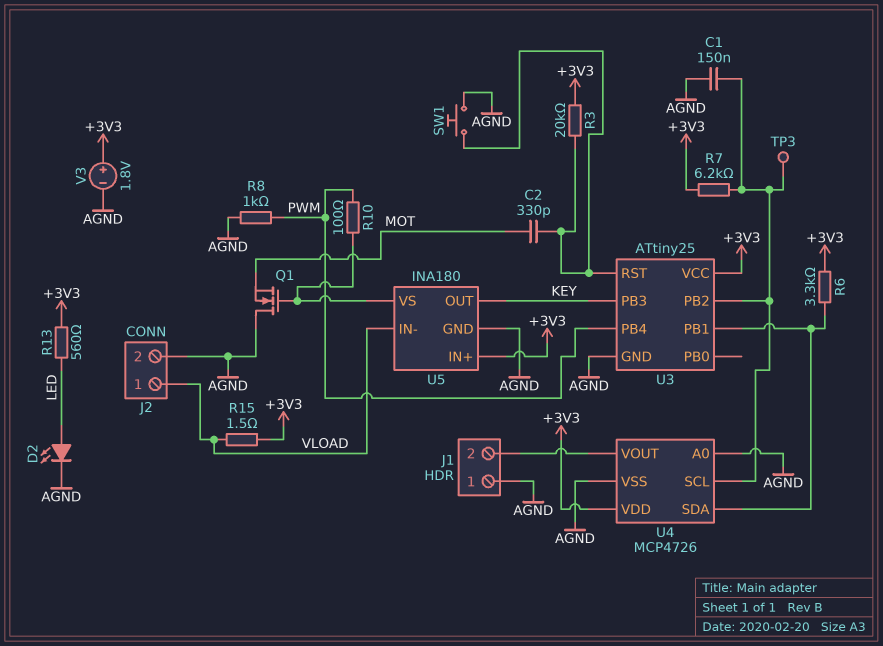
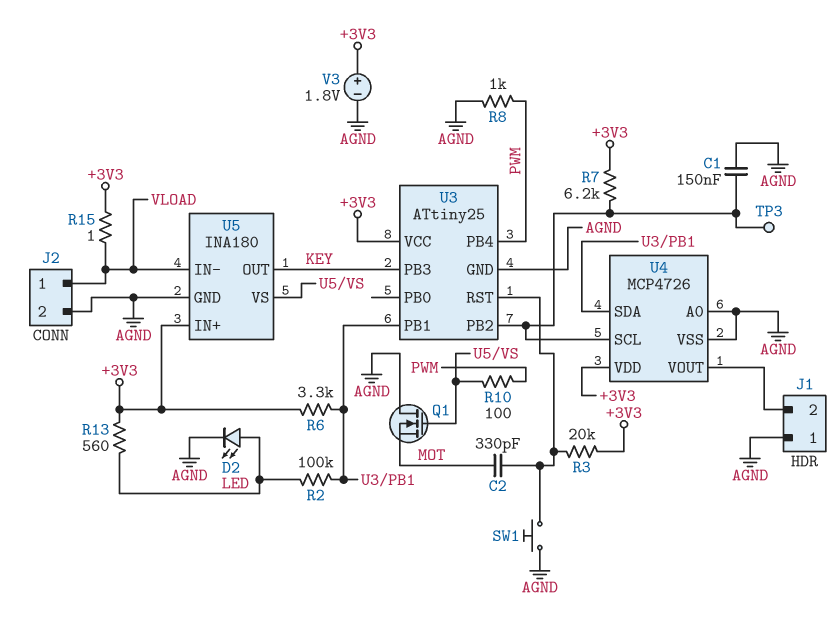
R2: none -> 100k (LED, U3/PB1)
R15: 1.5 (+3V3, VLOAD) -> 1 (+3V3, VLOAD)

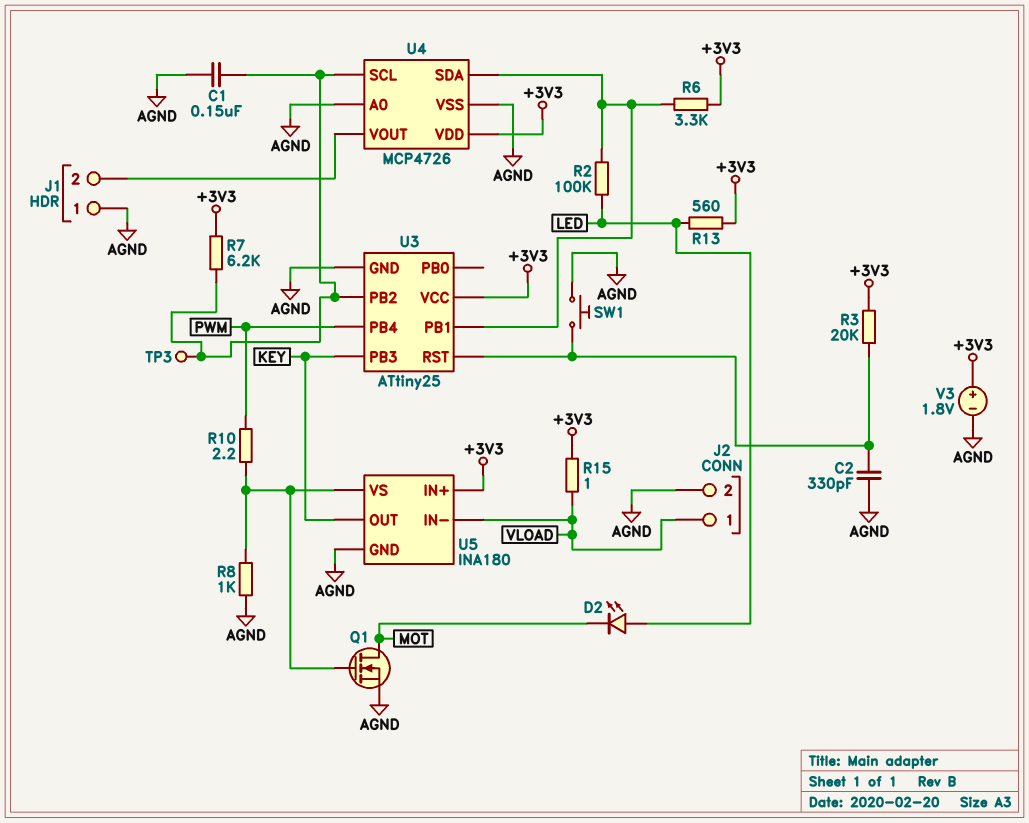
C2: 330pF (MOT, U3/RST) -> 330pF (AGND, U3/RST)
D2: LED (A LED, K AGND) -> LED (A LED, K MOT)
Q1: NMOS (G U5/VS, D AGND, S MOT) -> NMOS (G U5/VS, D MOT, S AGND)
R8: 1k (AGND, PWM) -> 1k (AGND, U5/VS)
R10: 100 (PWM, U5/VS) -> 2.2 (PWM, U5/VS)

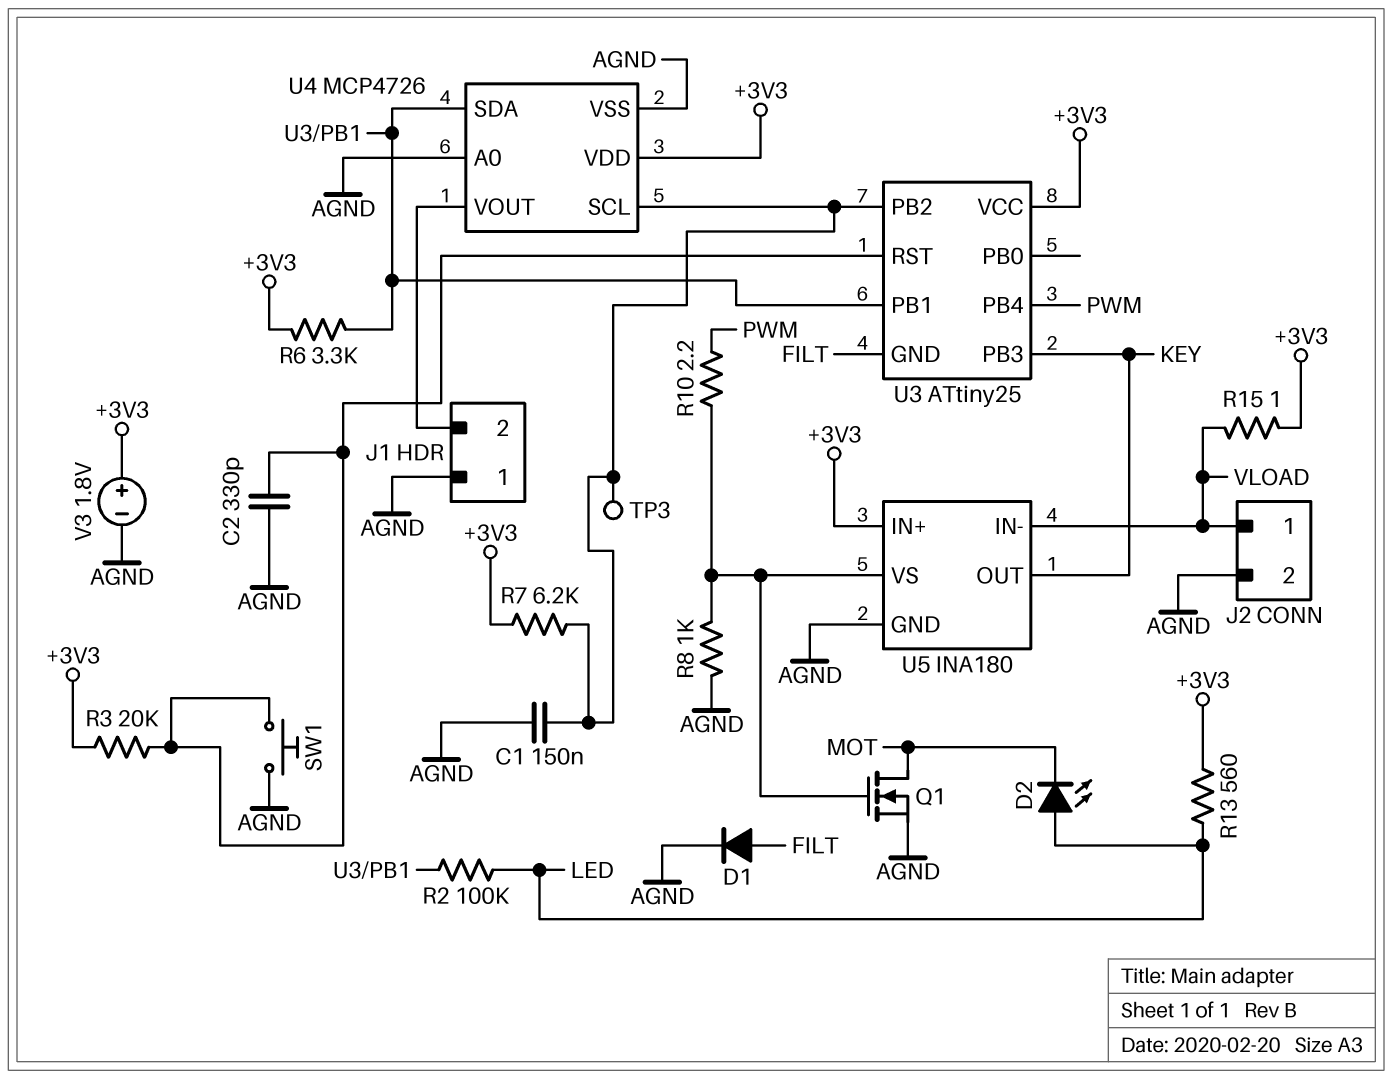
D1: none -> diode (A FILT, K AGND)
U3 pin GND: AGND -> FILT

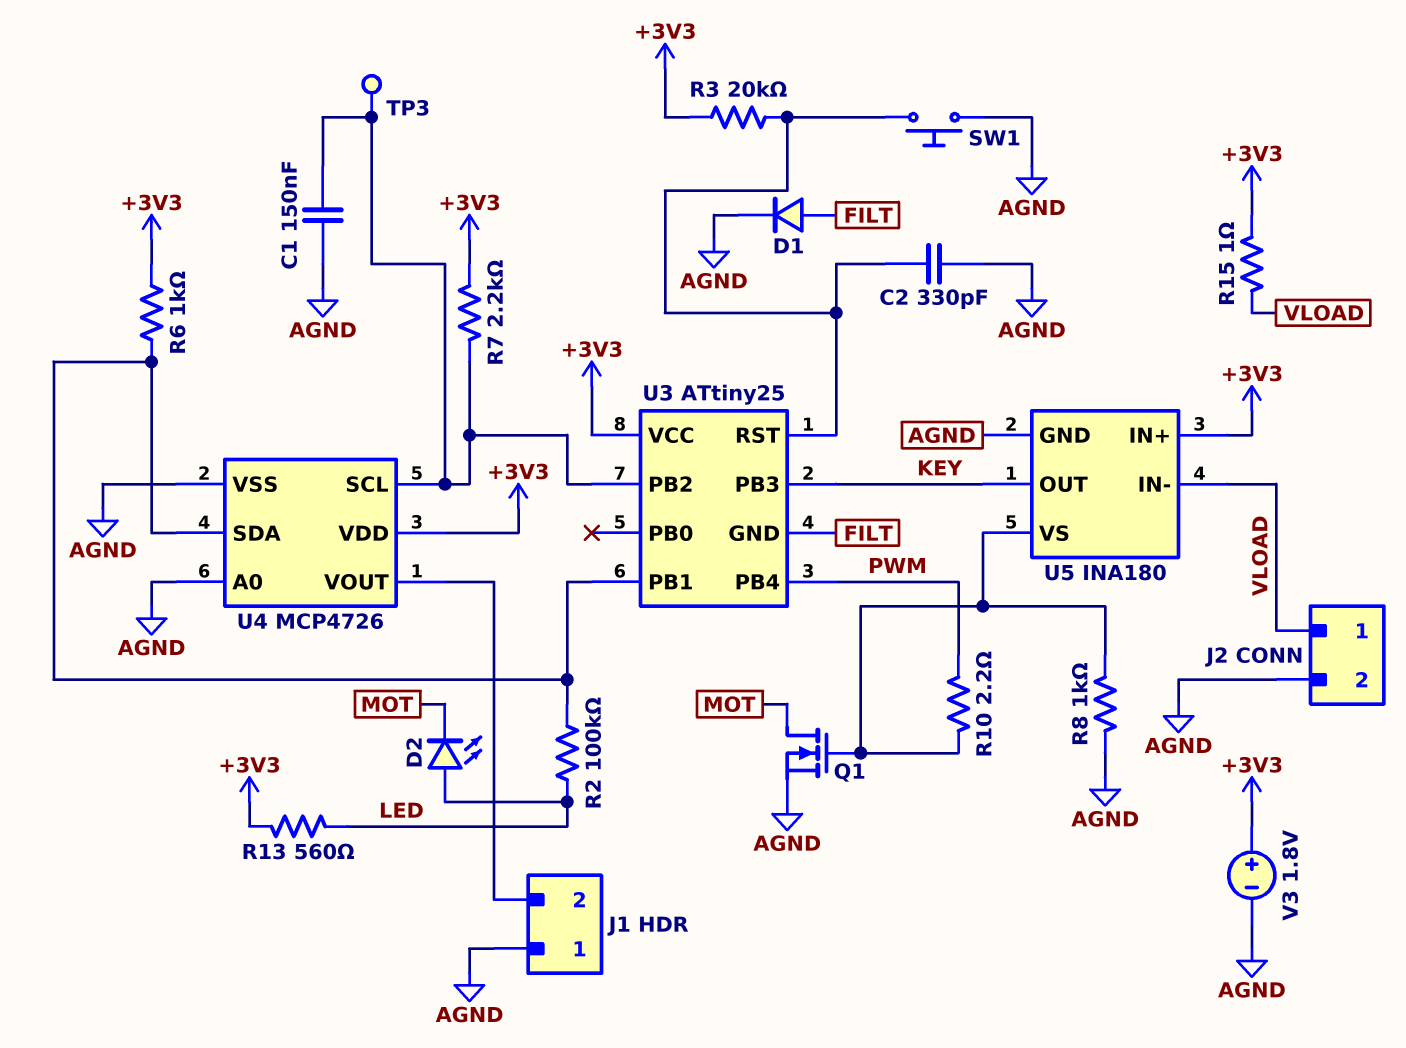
R6: 3.3k (+3V3, U3/PB1) -> 1k (+3V3, U3/PB1)
R7: 6.2k (+3V3, U3/PB2) -> 2.2k (+3V3, U3/PB2)

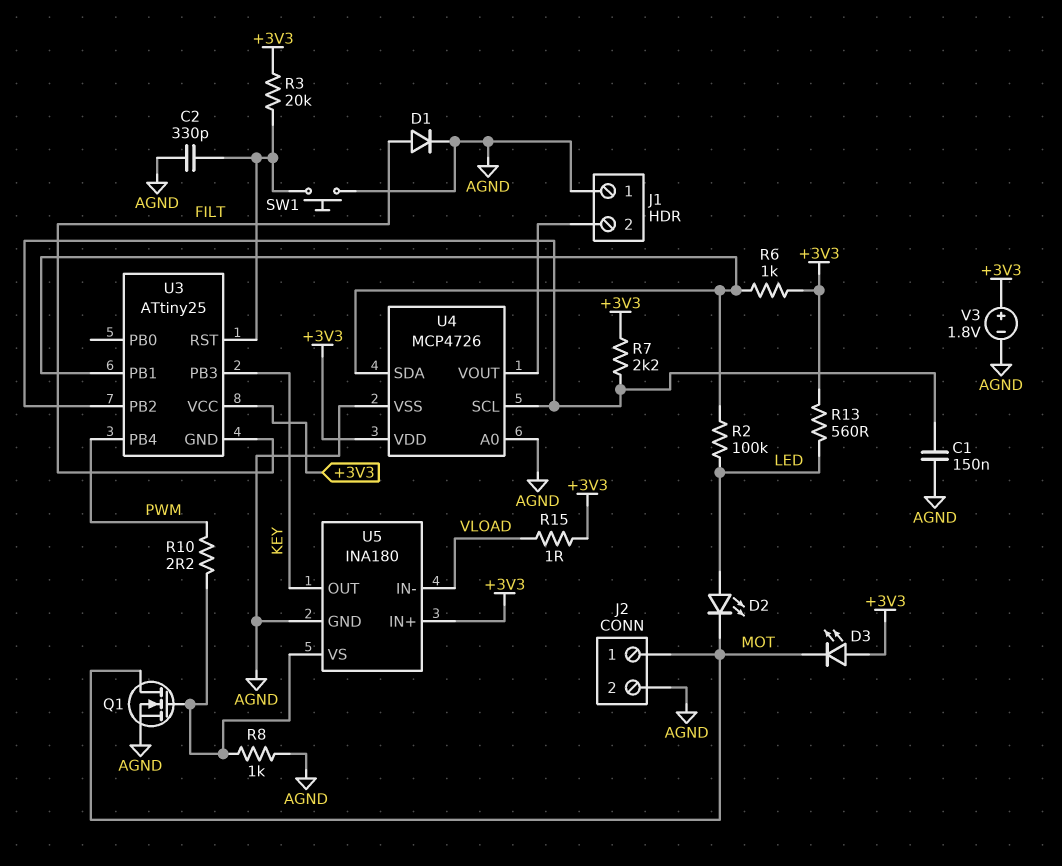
D3: none -> LED (A +3V3, K MOT)
J2 pin 1: VLOAD -> MOT
TP3: test point (U3/PB2) -> none

